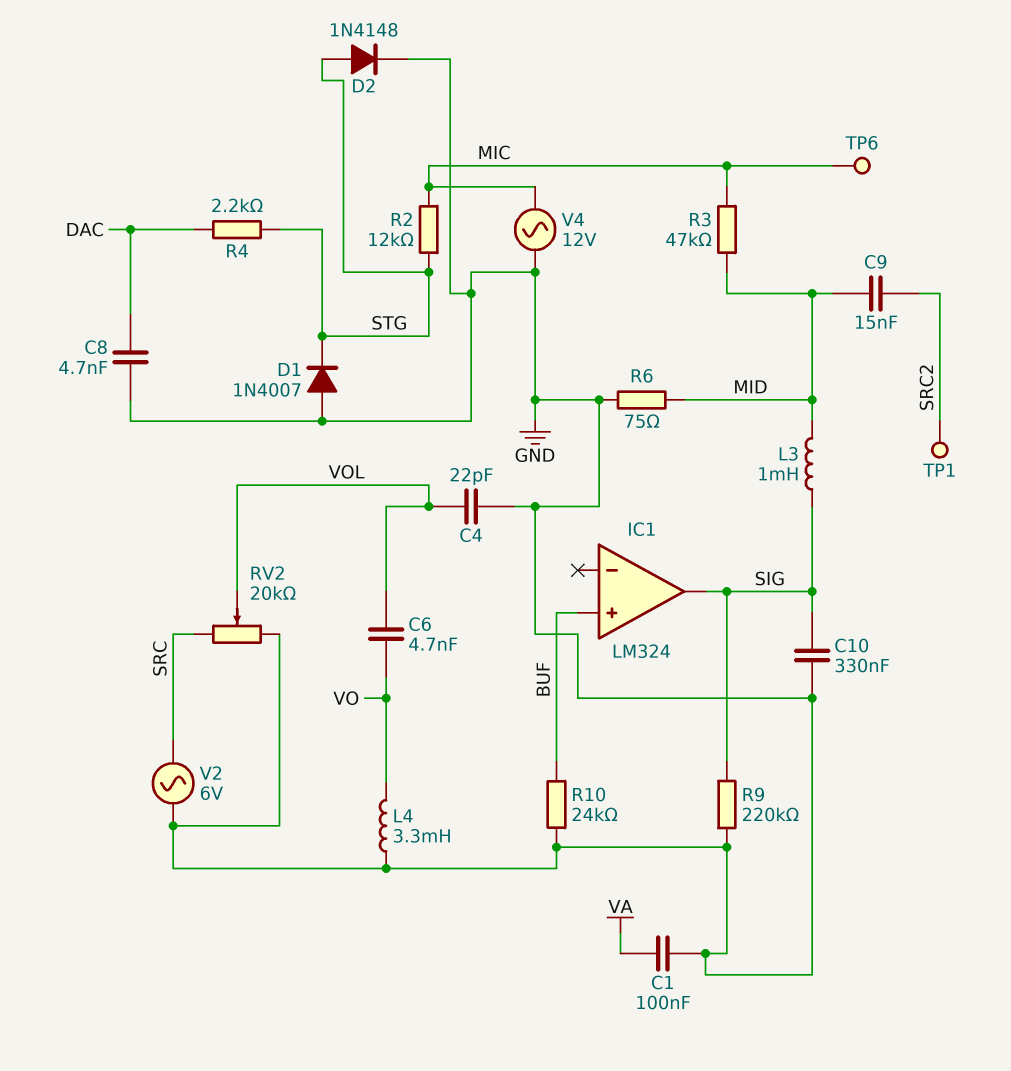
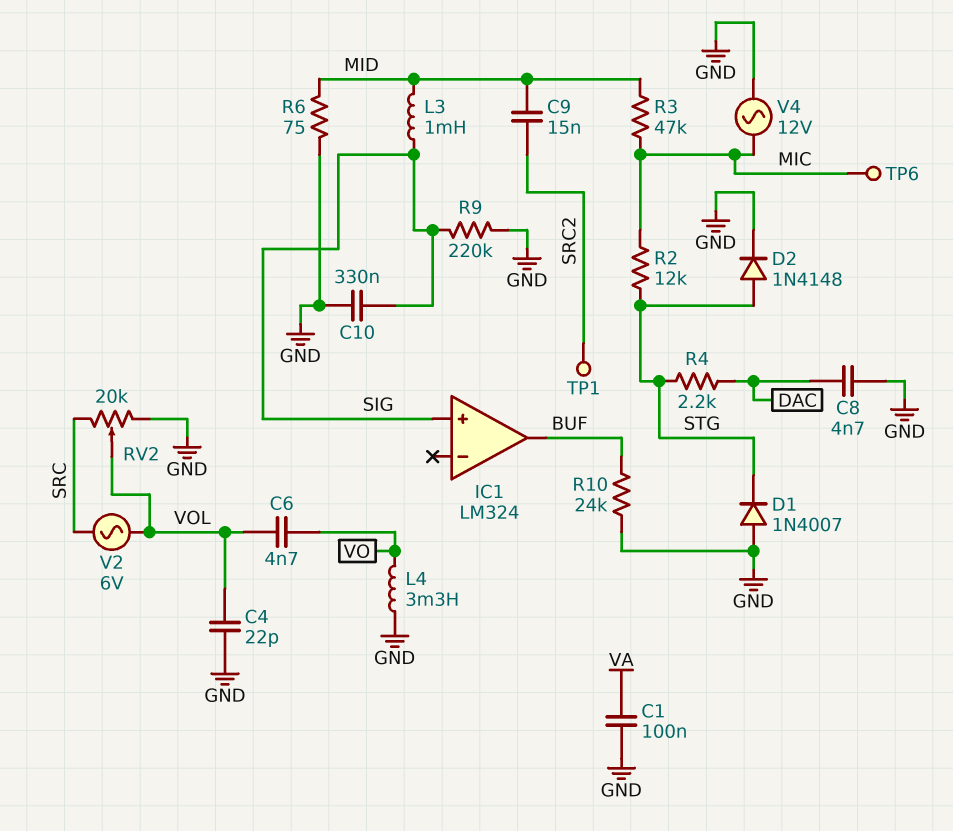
IC1 pin in+: BUF -> SIG
IC1 pin out: SIG -> BUF
V2: AC 6V (GND, SRC) -> AC 6V (SRC, VOL)

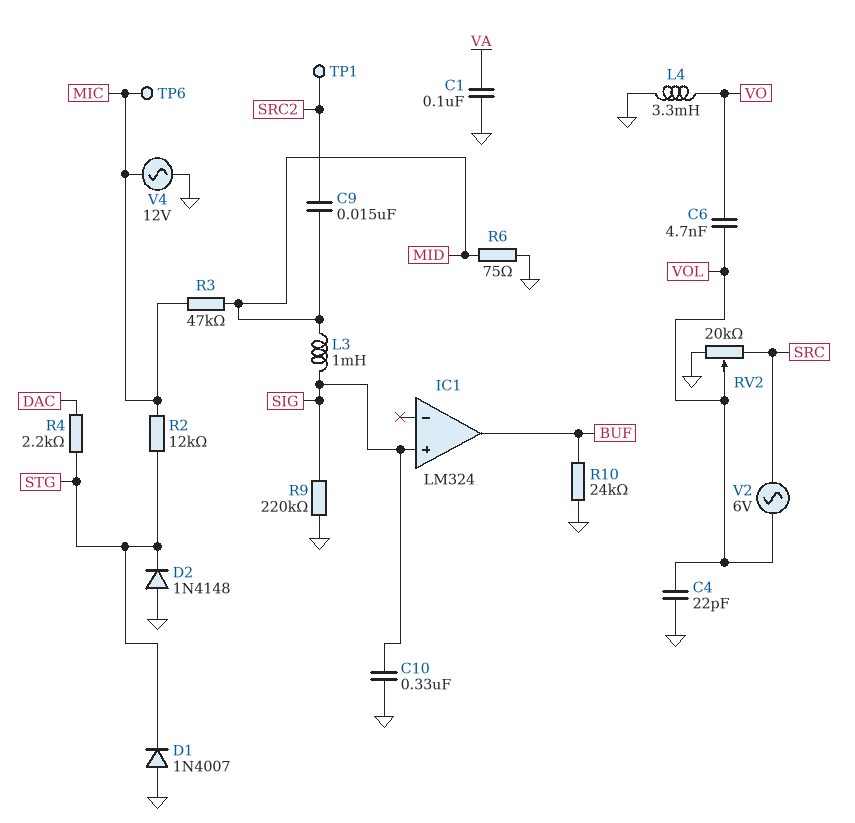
C8: 4.7nF (DAC, GND) -> none
D2: diode 1N4148 (A STG, K GND) -> diode 1N4148 (A GND, K STG)

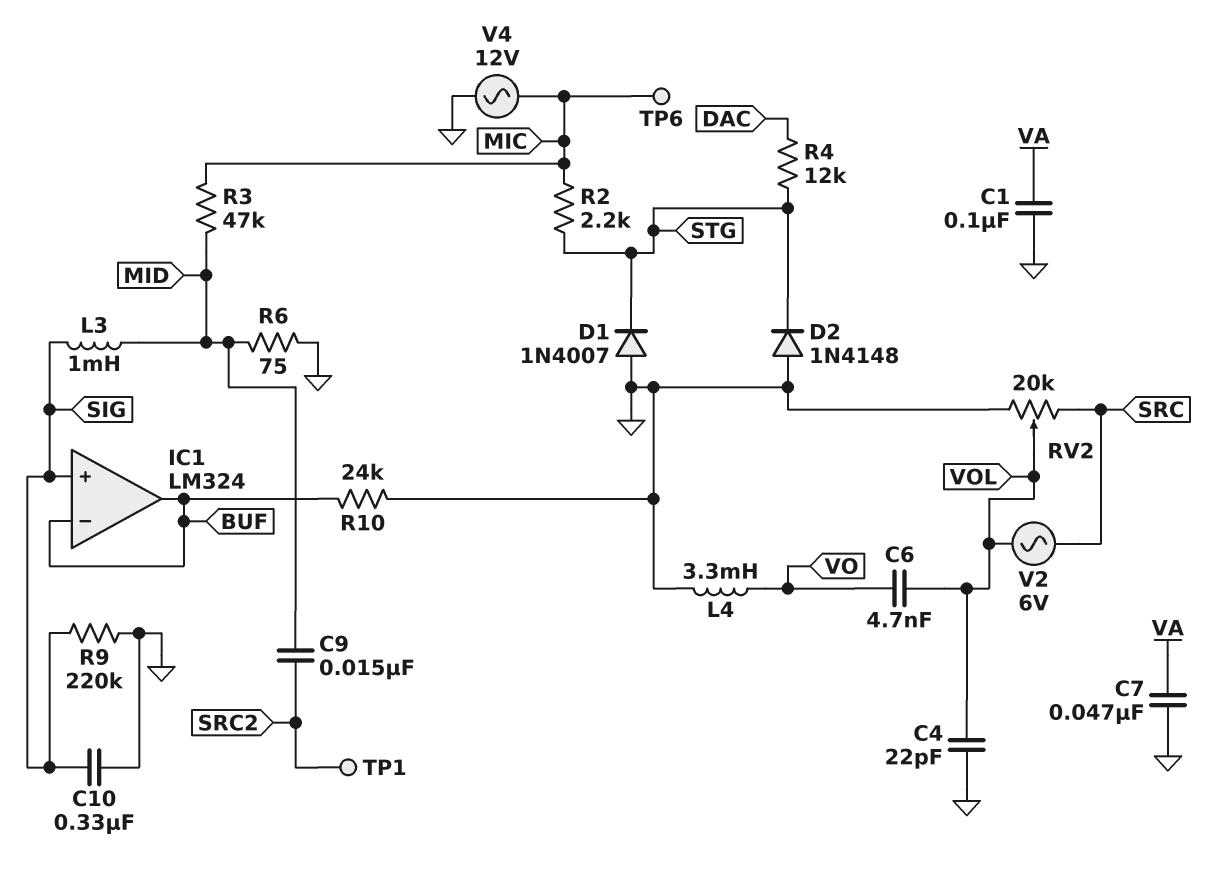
C7: none -> 47nF (GND, VA)
IC1 pin in-: none -> BUF
R2: 12k (MIC, STG) -> 2.2k (MIC, STG)
R4: 2.2k (DAC, STG) -> 12k (DAC, STG)

